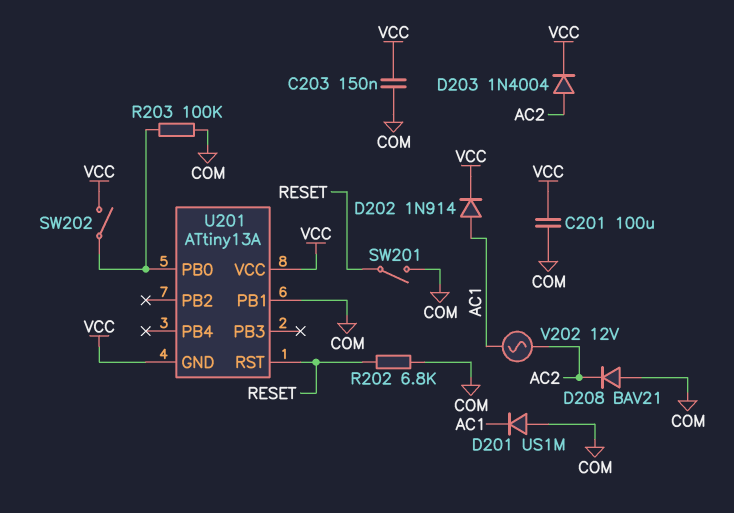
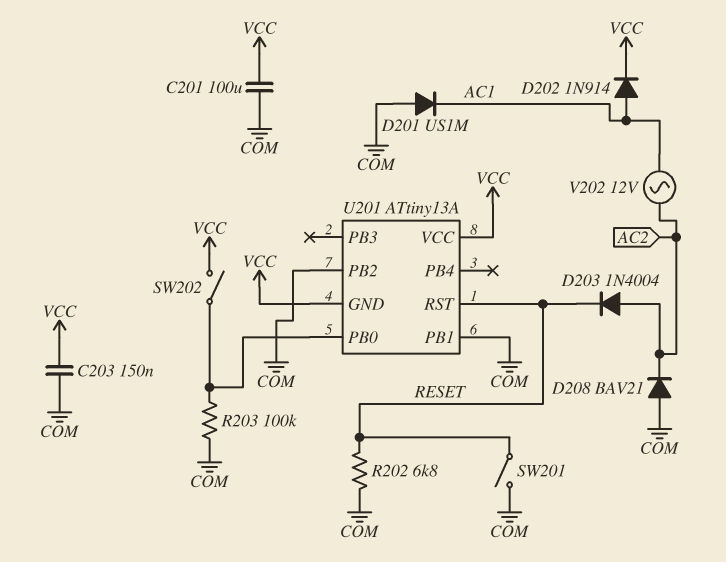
D203: diode 1N4004 (A AC2, K VCC) -> diode 1N4004 (A AC2, K RESET)
U201 pin PB2: none -> COM

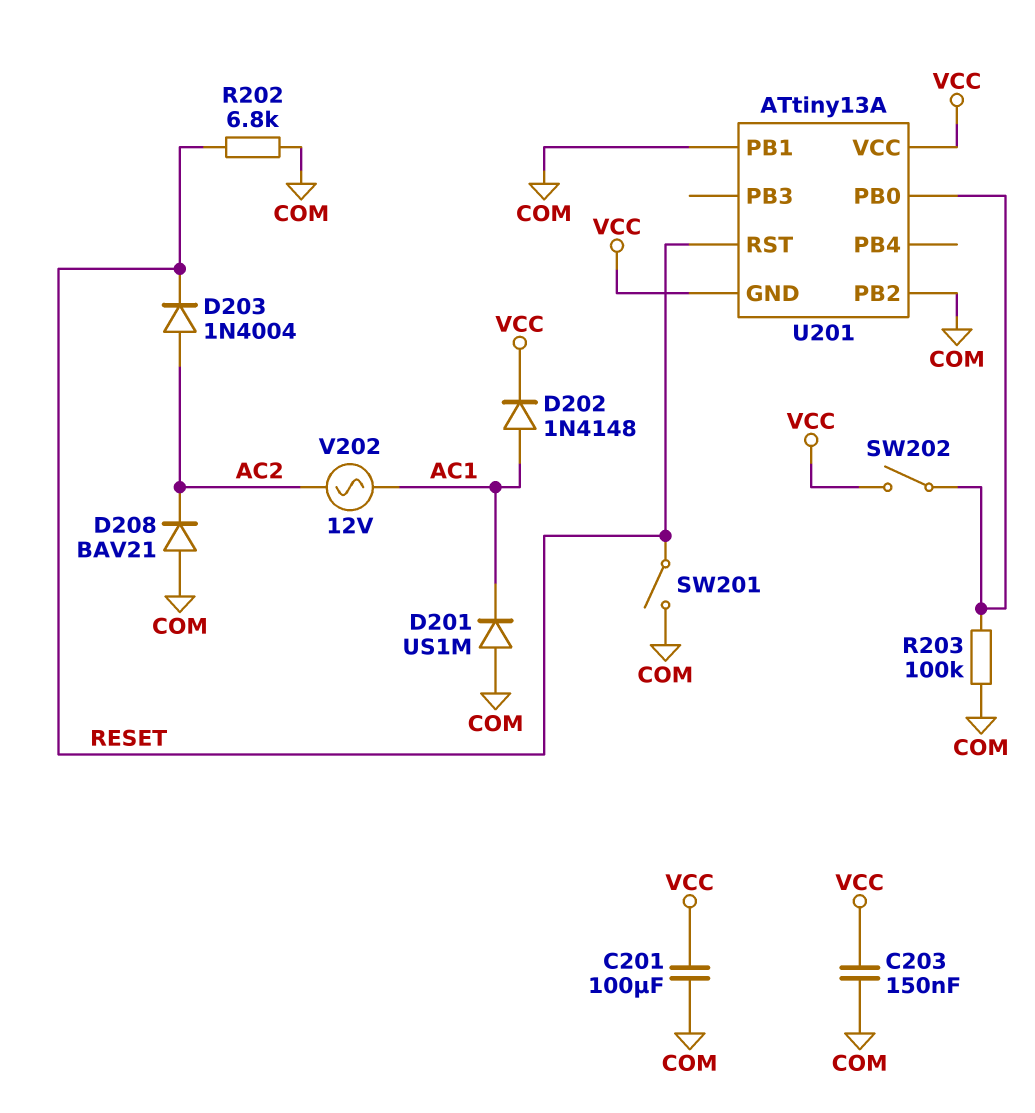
D202: diode 1N914 (A AC1, K VCC) -> diode 1N4148 (A AC1, K VCC)

